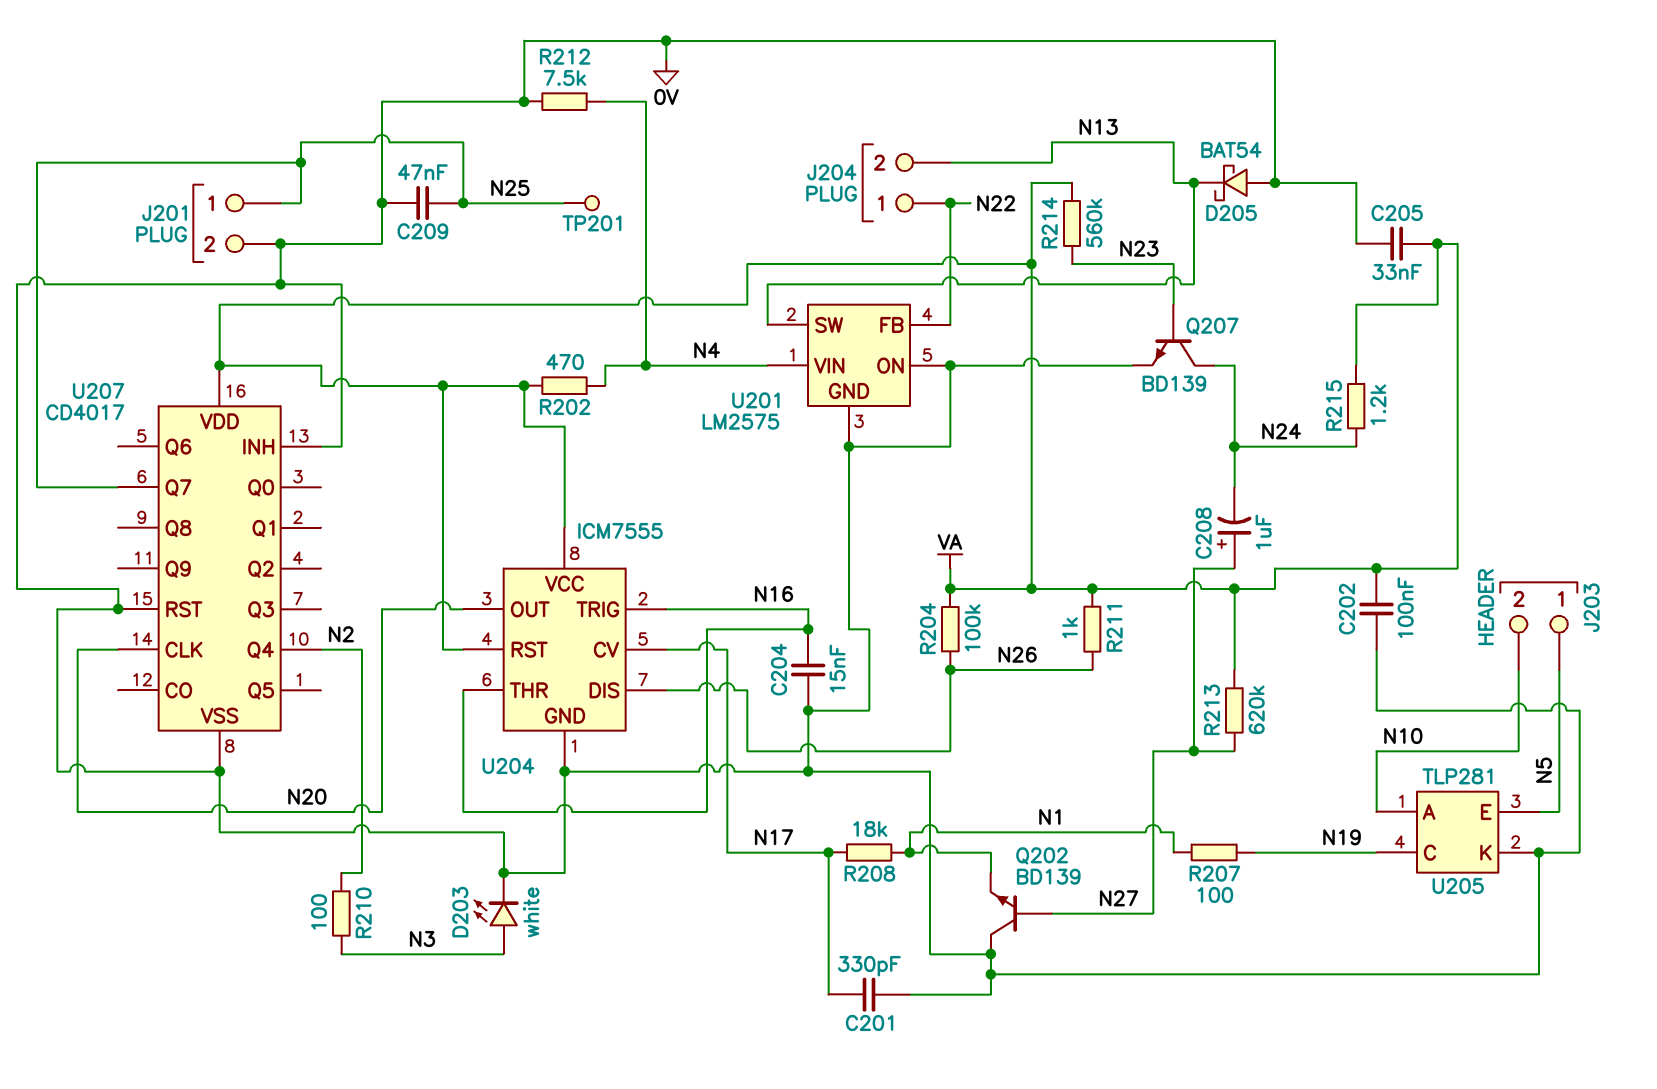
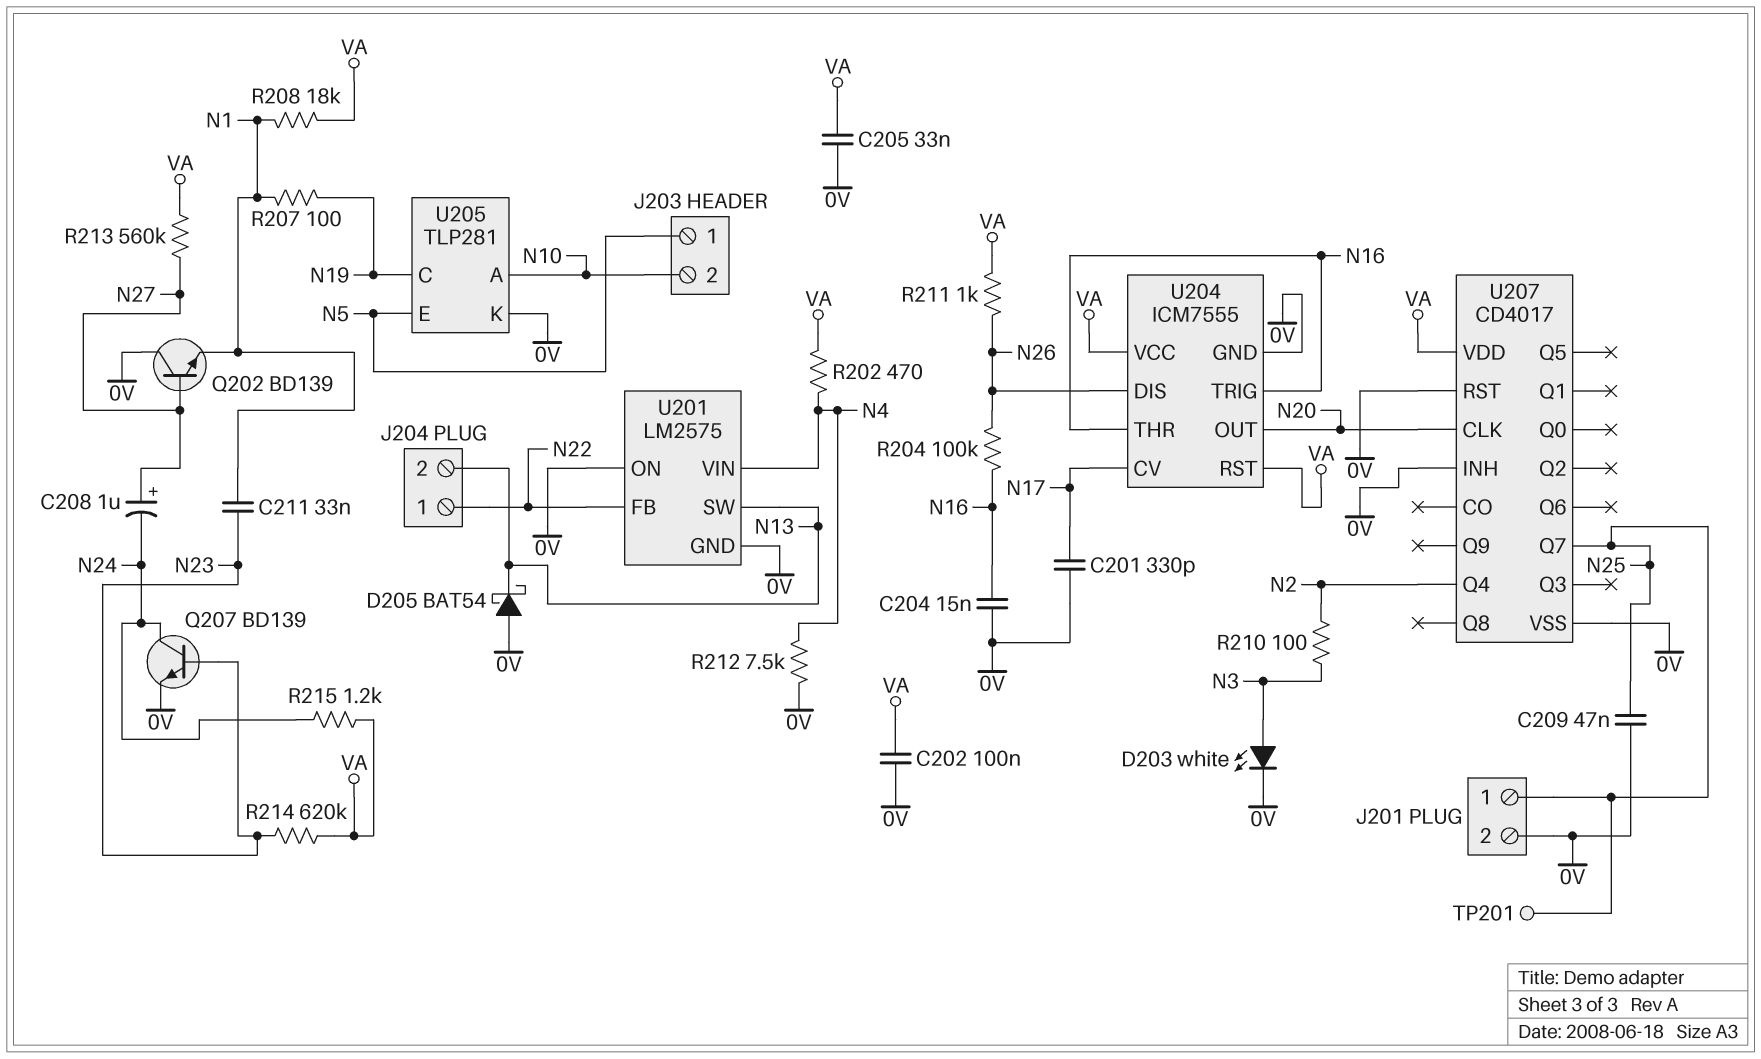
C211: none -> 33nF (N1, N23)
R204: 100k (N26, VA) -> 100k (N16, N26)
R208: 18k (N1, N17) -> 18k (N1, VA)
R213: 620k (N27, VA) -> 560k (N27, VA)
R214: 560k (N23, VA) -> 620k (N23, VA)

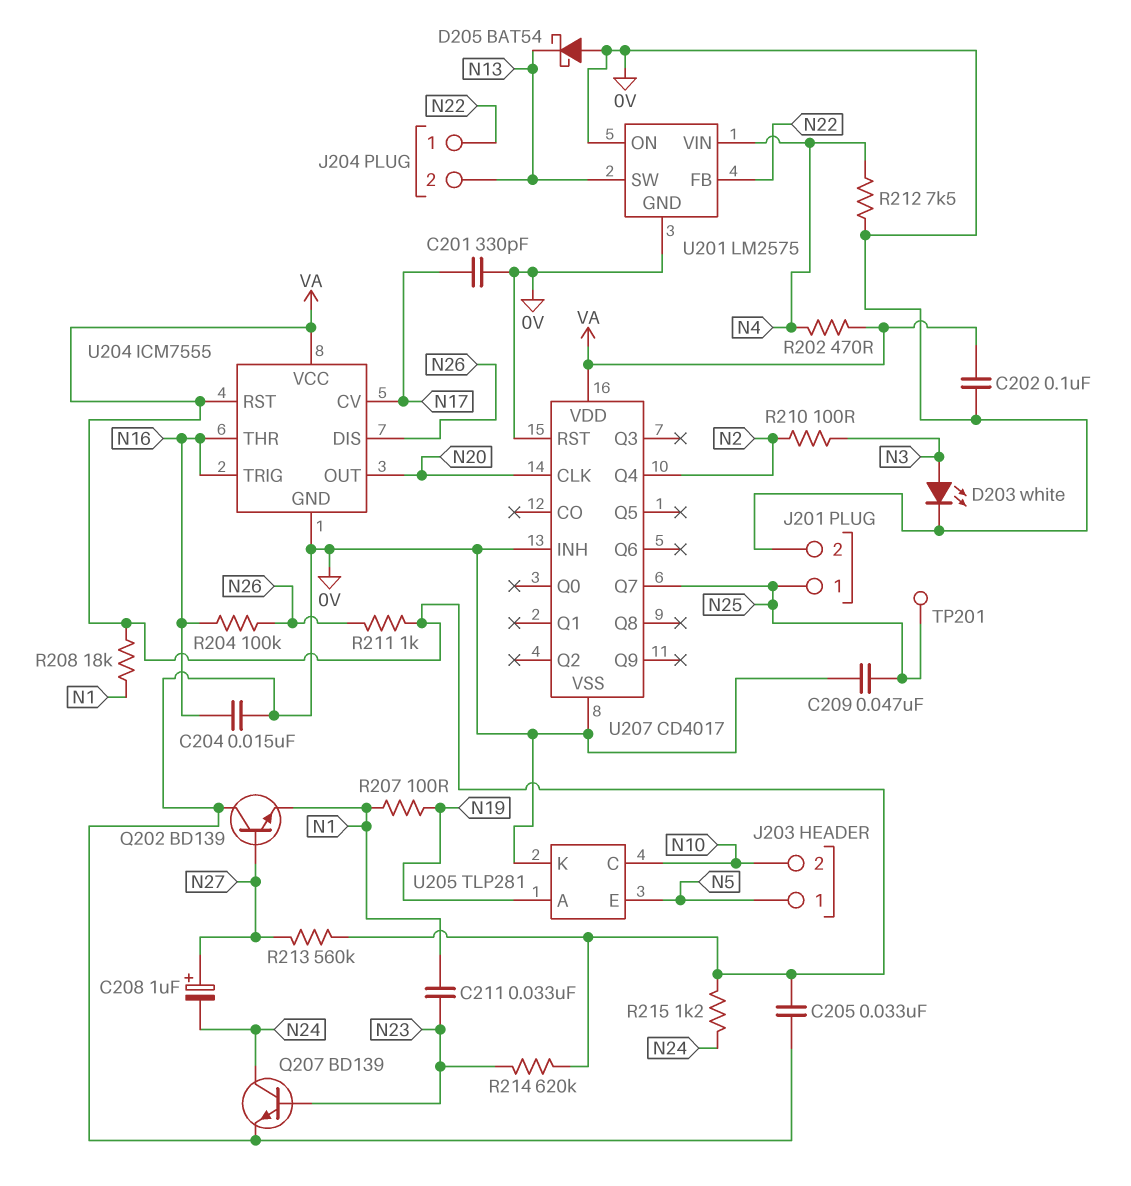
U205 pin A: N10 -> N19
U205 pin C: N19 -> N10

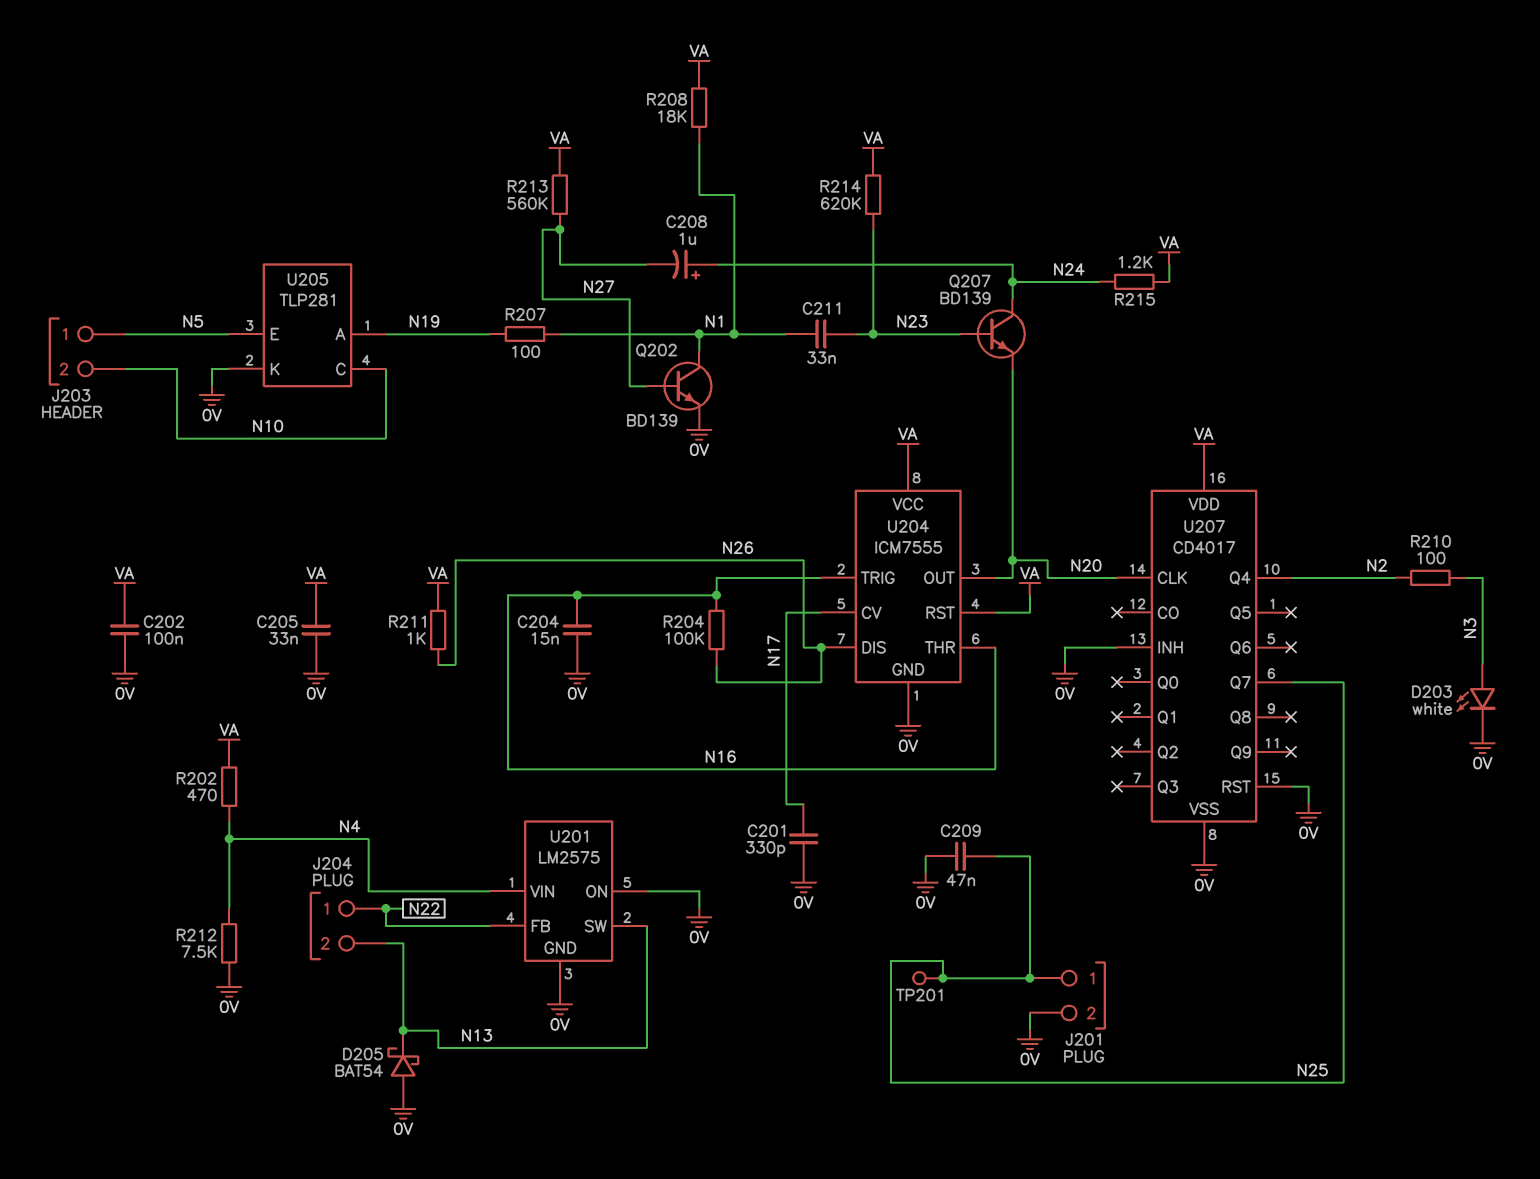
C208: 1uF (plus N27, minus N24) -> 1uF (plus N24, minus N27)
Q202: NPN BD139 (B N27, C 0V, E N1) -> NPN BD139 (B N27, C N1, E 0V)
Q207: NPN BD139 (B N23, C N24, E 0V) -> NPN BD139 (B N23, C N24, E N20)

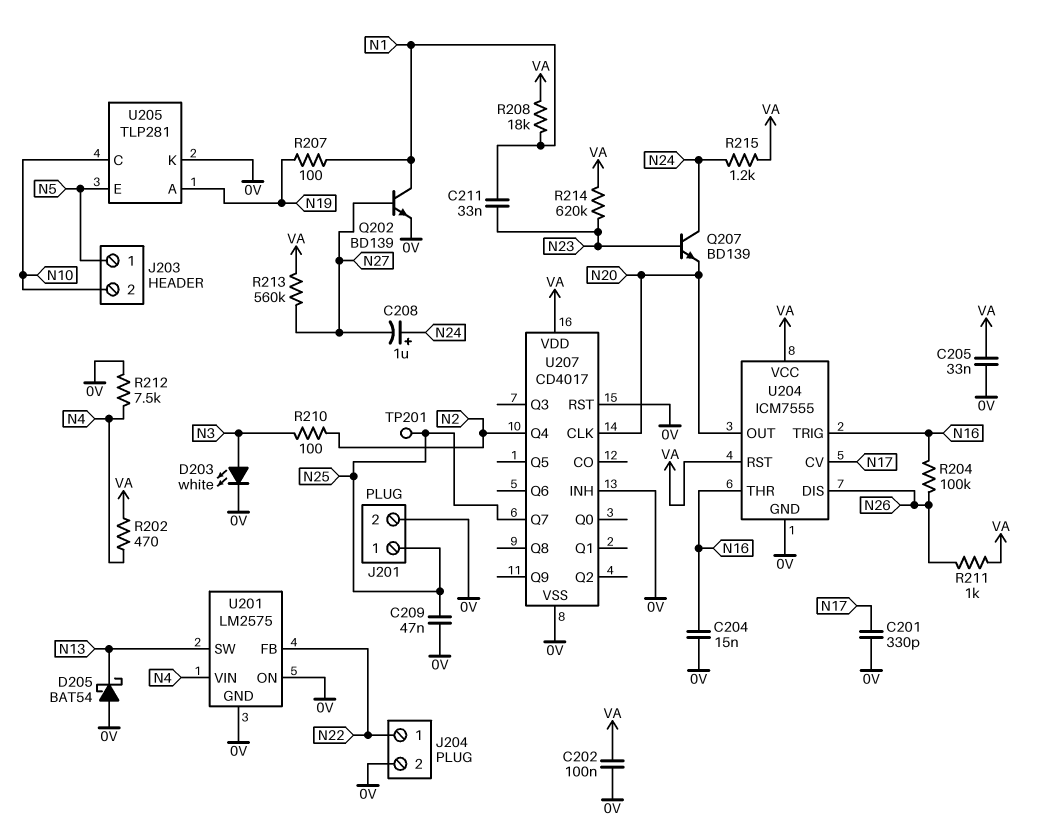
J204 pin 2: N13 -> 0V

